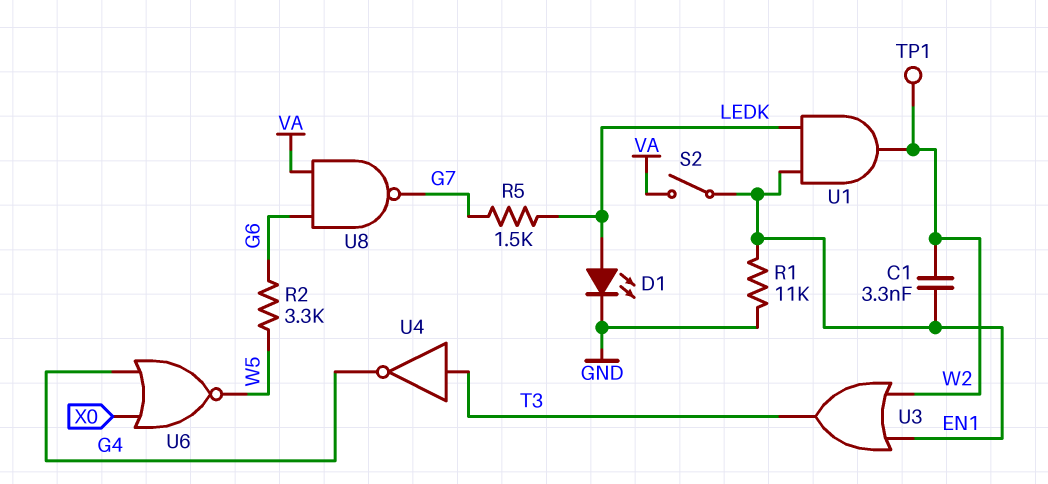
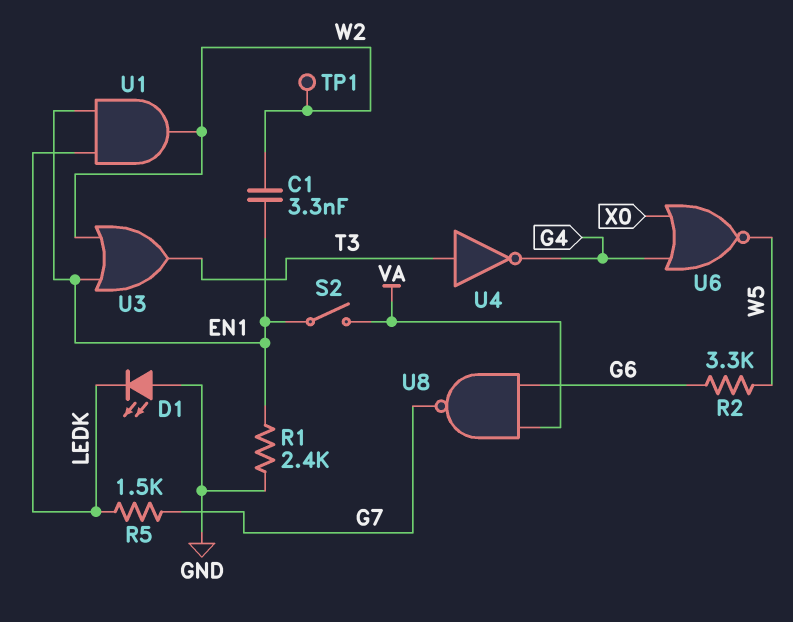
D1: LED (A LEDK, K GND) -> LED (A GND, K LEDK)
R1: 11k (EN1, GND) -> 2.4k (EN1, GND)

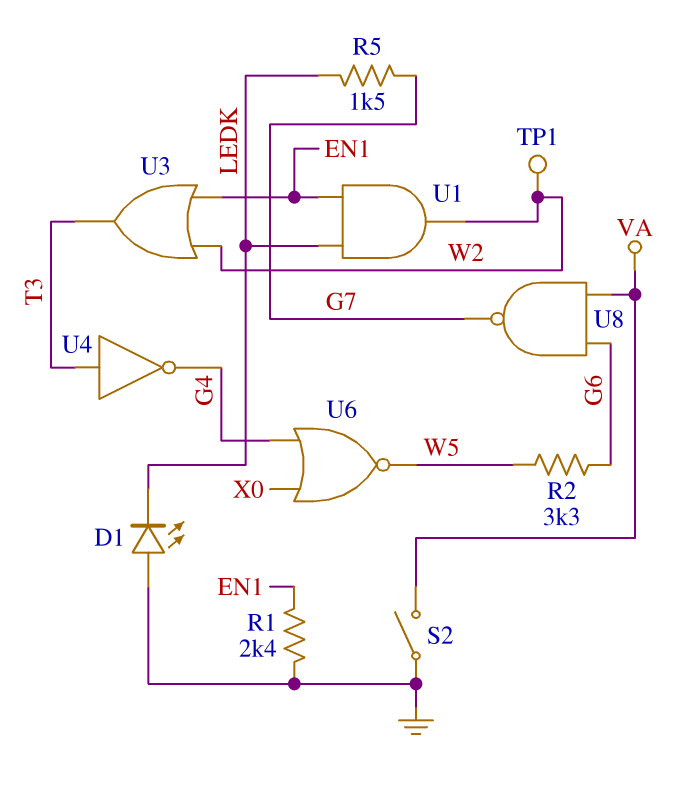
C1: 3.3nF (EN1, W2) -> none
S2: switch (EN1, VA) -> switch (GND, VA)

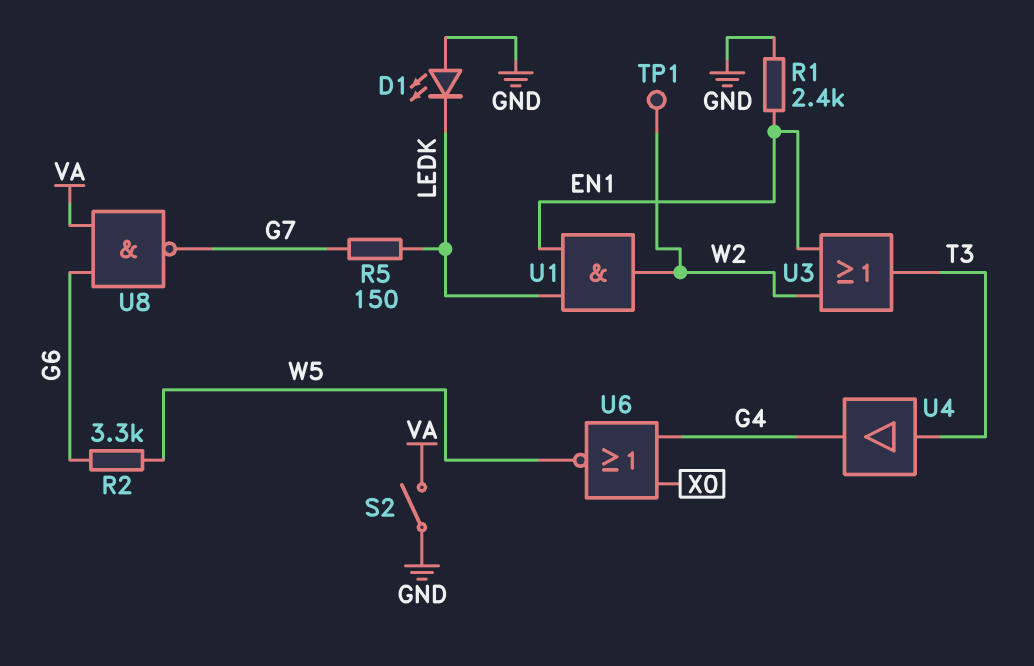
R5: 1.5k (G7, LEDK) -> 150 (G7, LEDK)
U4: NOT (in T3, out G4) -> buffer (in T3, out G4)

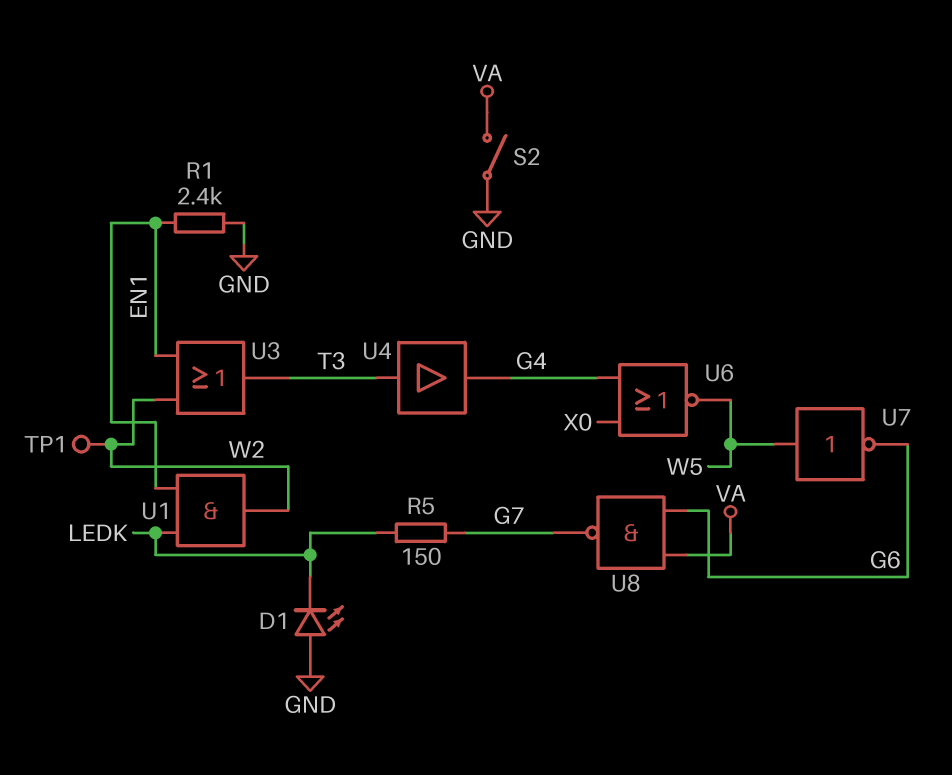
R2: 3.3k (G6, W5) -> none
U7: none -> NOT (in W5, out G6)

